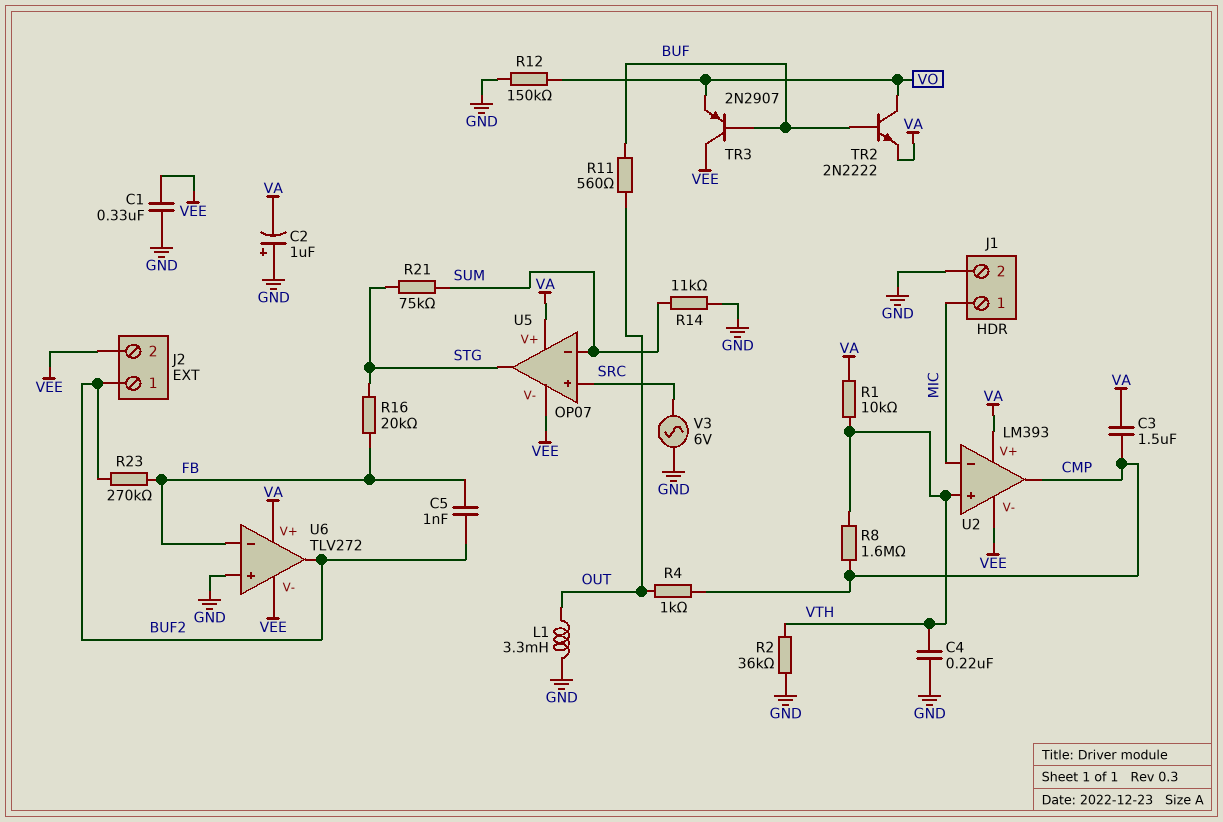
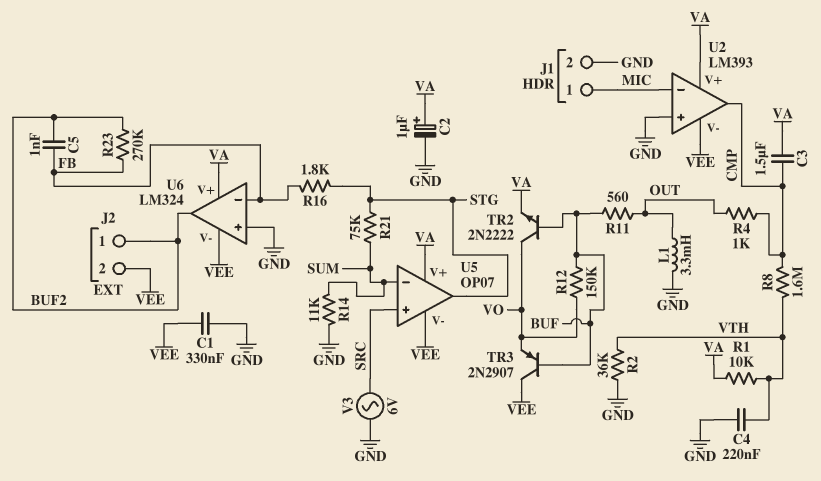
C2: 1uF (plus GND, minus VA) -> 1uF (plus VA, minus GND)
R12: 150k (GND, VO) -> 150k (BUF, VO)
R16: 20k (FB, STG) -> 1.8k (FB, STG)
U2 pin in+: VTH -> GND
U6: TLV272 -> LM324

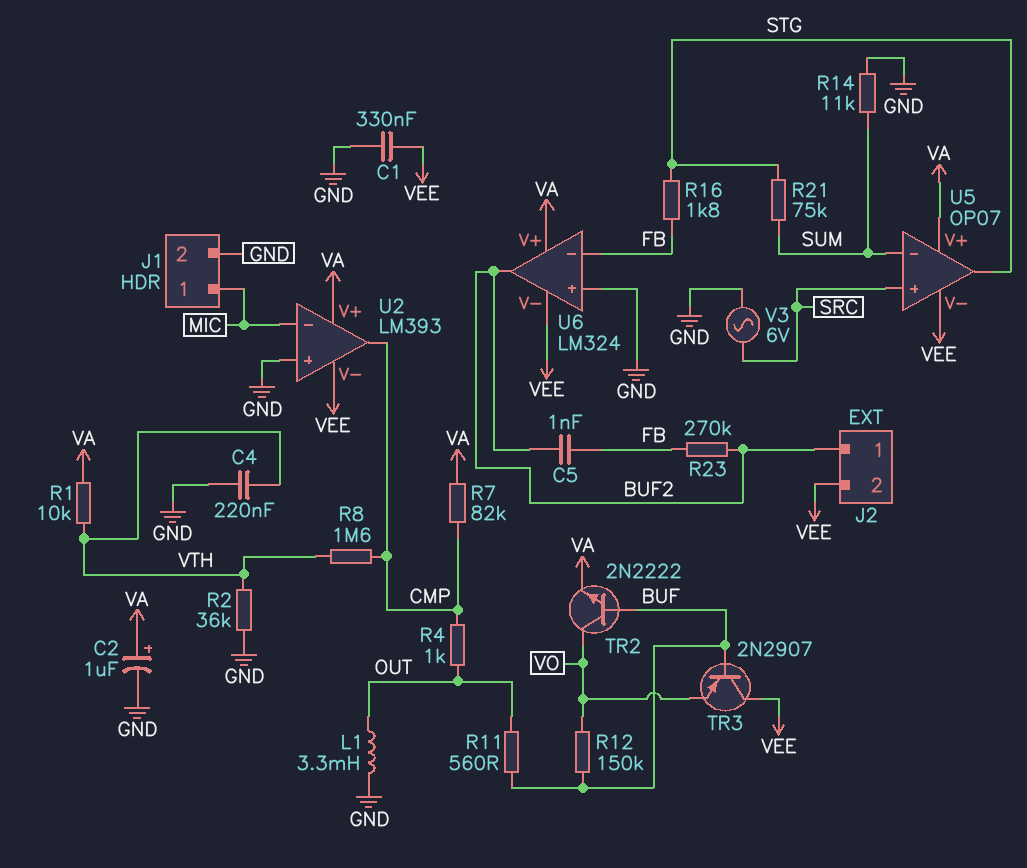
C3: 1.5uF (CMP, VA) -> none
R7: none -> 82k (CMP, VA)

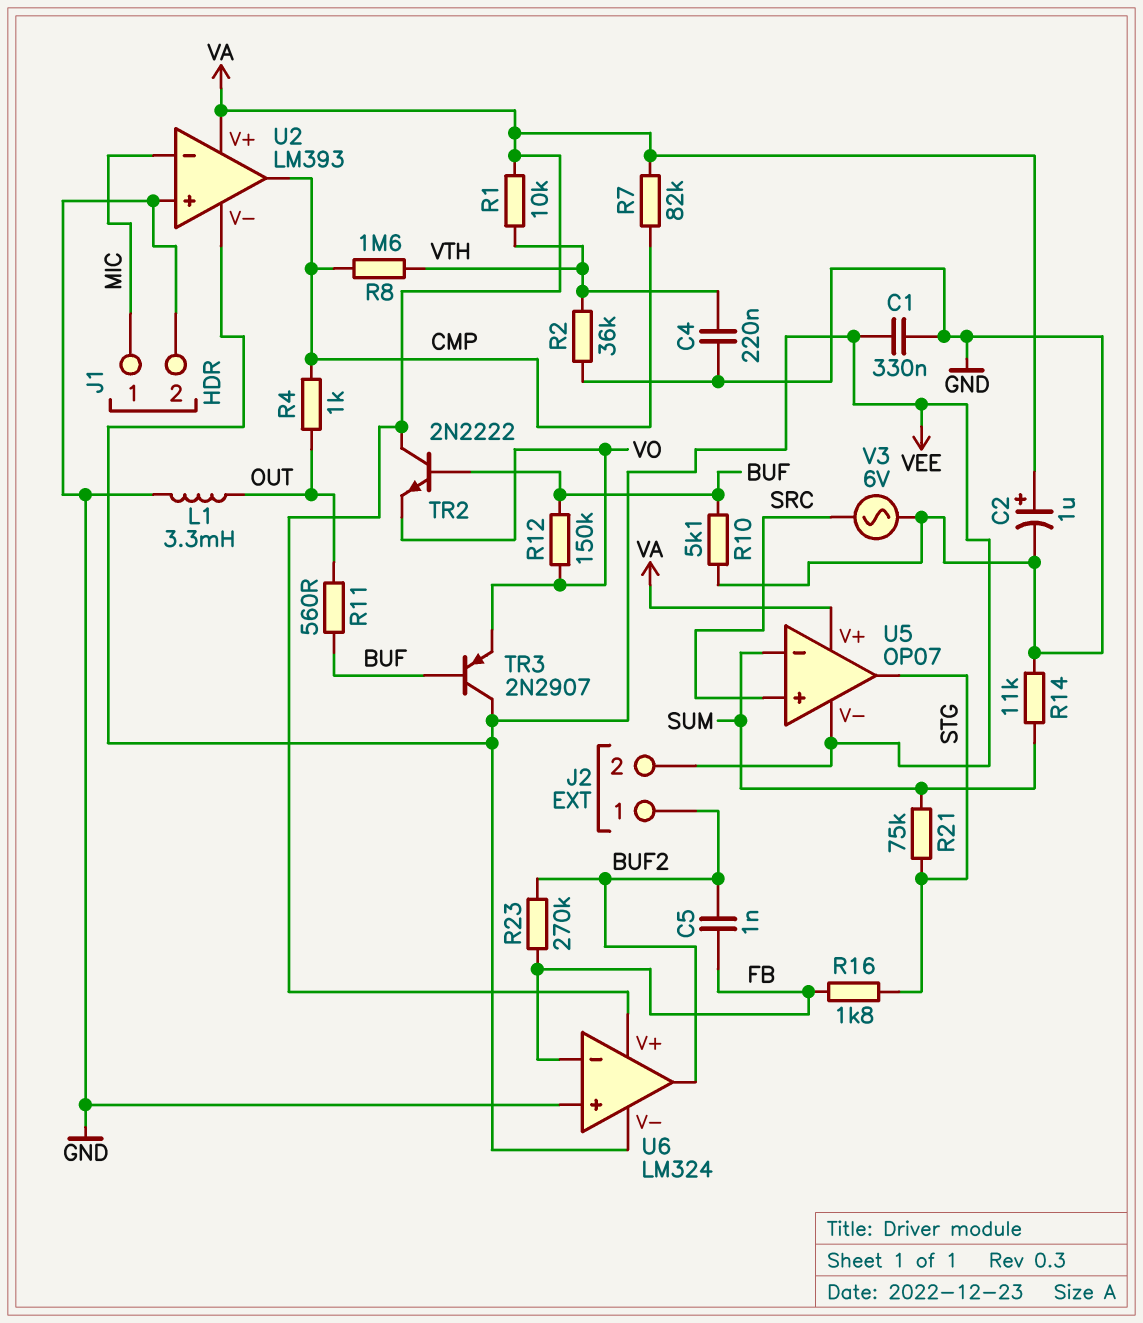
R10: none -> 5.1k (BUF, GND)
TR2: NPN 2N2222 (B BUF, C VO, E VA) -> NPN 2N2222 (B BUF, C VA, E VO)

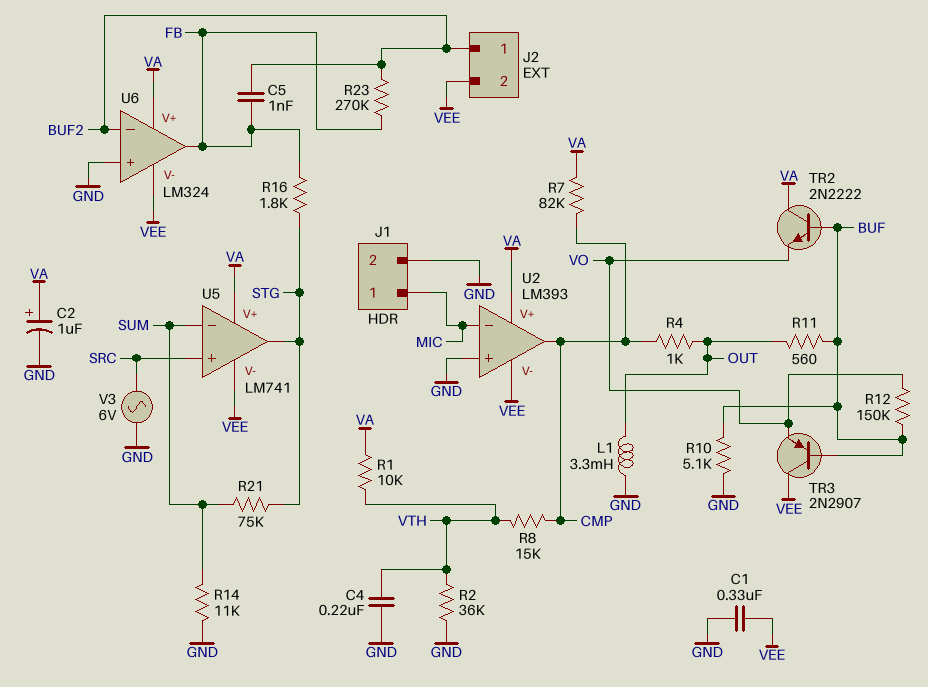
R8: 1.6M (CMP, VTH) -> 15k (CMP, VTH)
U5: OP07 -> LM741
U6 pin in-: FB -> BUF2
U6 pin out: BUF2 -> FB

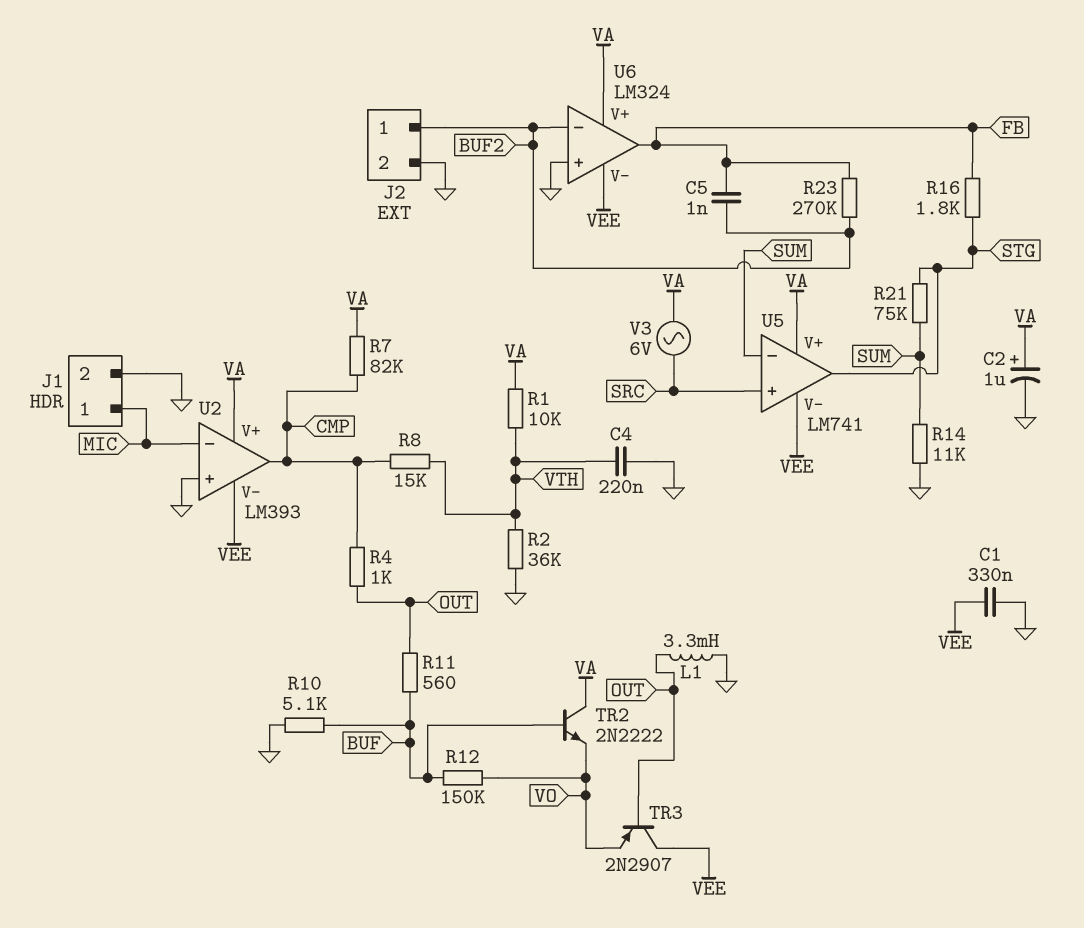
J2 pin 2: VEE -> GND
TR3: PNP 2N2907 (B BUF, C VEE, E VO) -> PNP 2N2907 (B OUT, C VEE, E VO)
V3: AC 6V (GND, SRC) -> AC 6V (SRC, VA)

